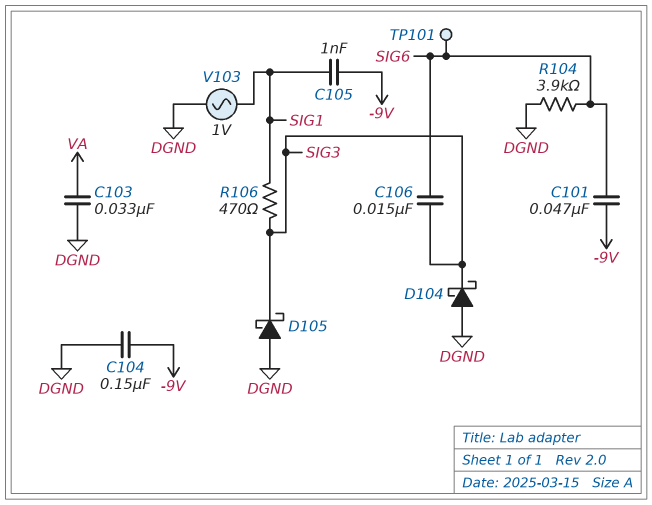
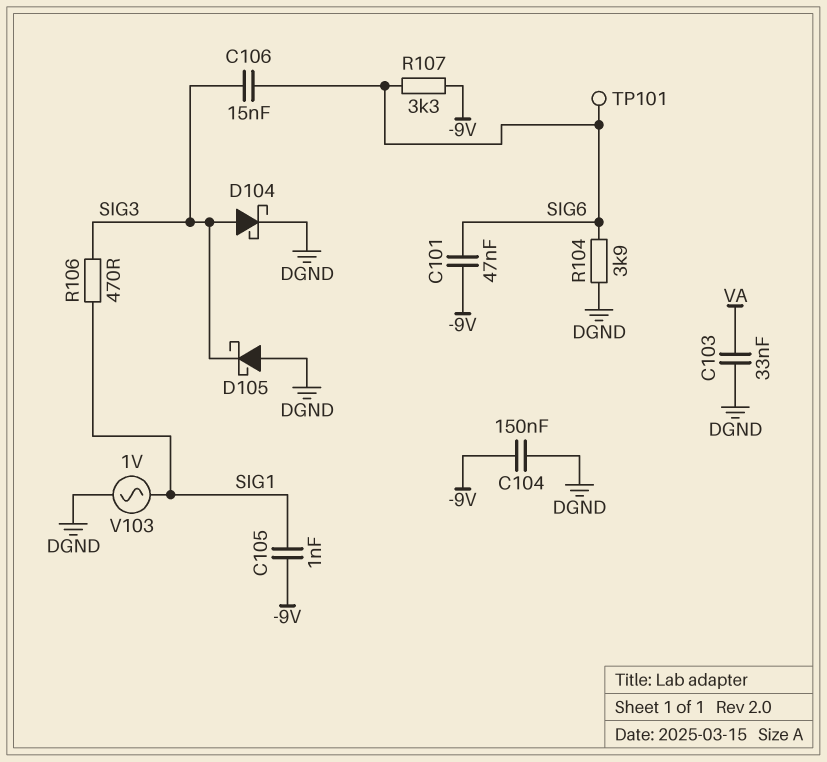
D104: schottky (A DGND, K SIG3) -> schottky (A SIG3, K DGND)
R107: none -> 3.3k (-9V, SIG6)

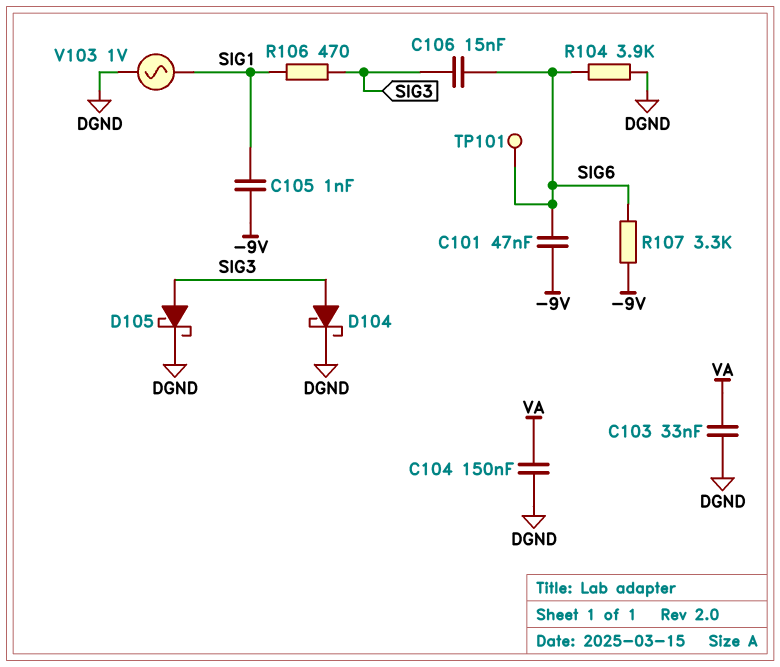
C104: 150nF (-9V, DGND) -> 150nF (DGND, VA)
D105: schottky (A DGND, K SIG3) -> schottky (A SIG3, K DGND)

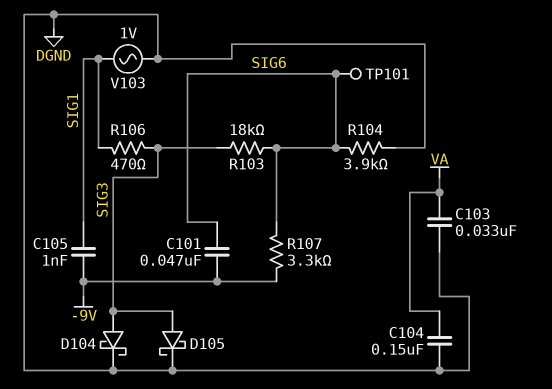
C106: 15nF (SIG3, SIG6) -> none
R103: none -> 18k (SIG3, SIG6)

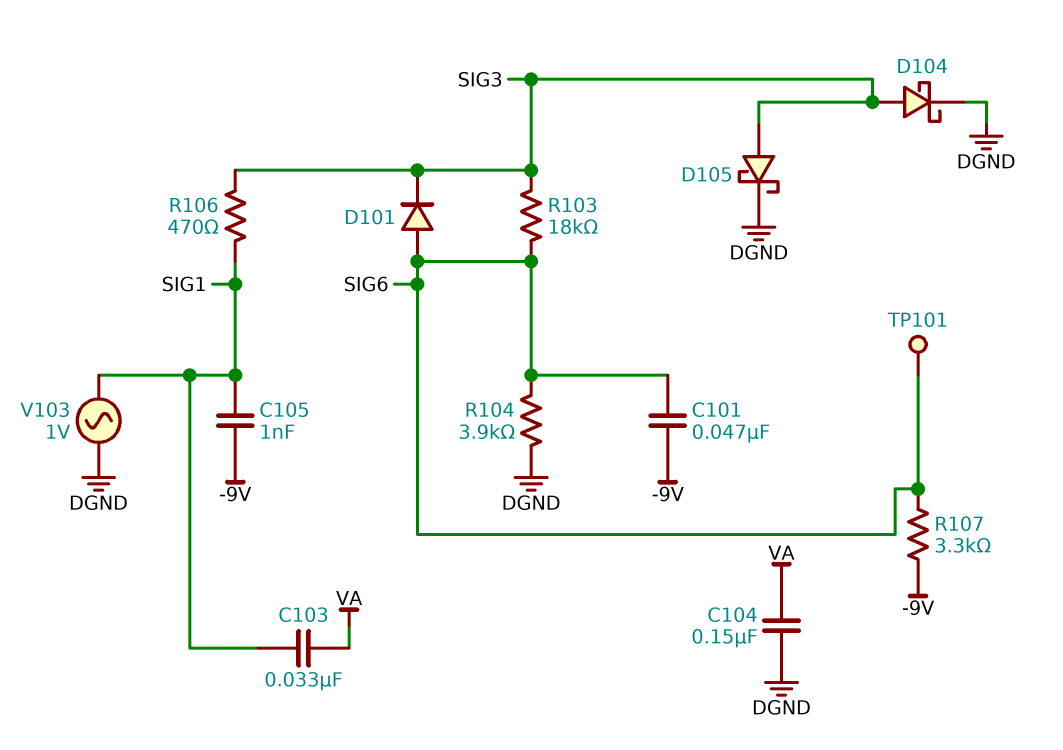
C103: 33nF (DGND, VA) -> 33nF (SIG1, VA)
D101: none -> diode (A SIG6, K SIG3)

